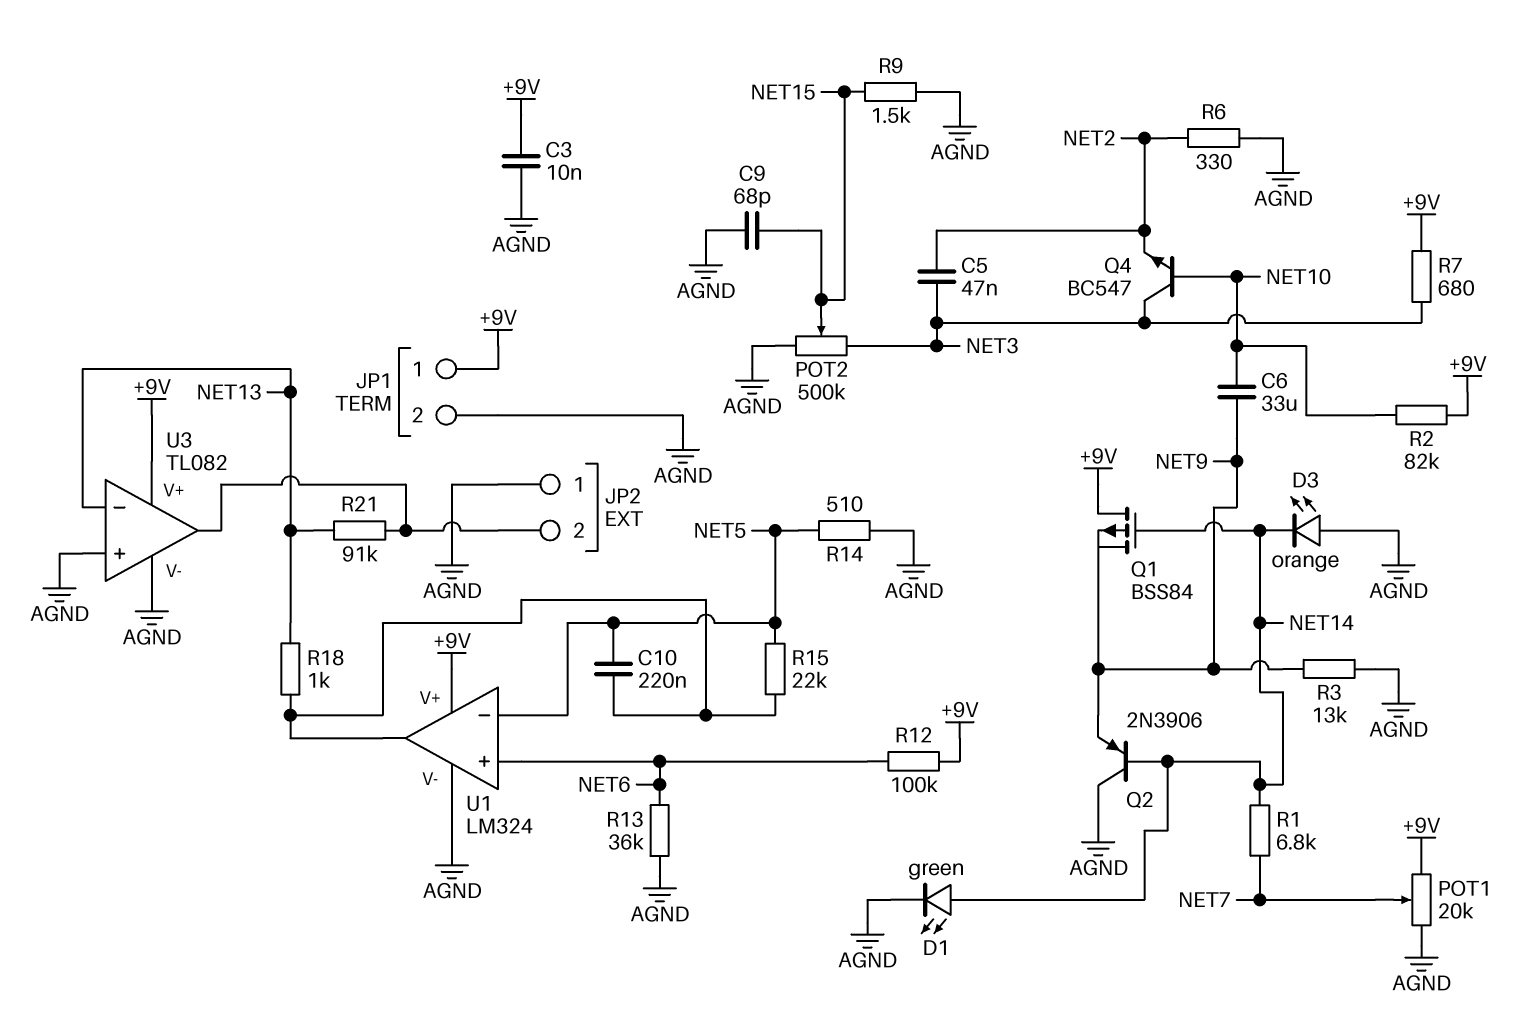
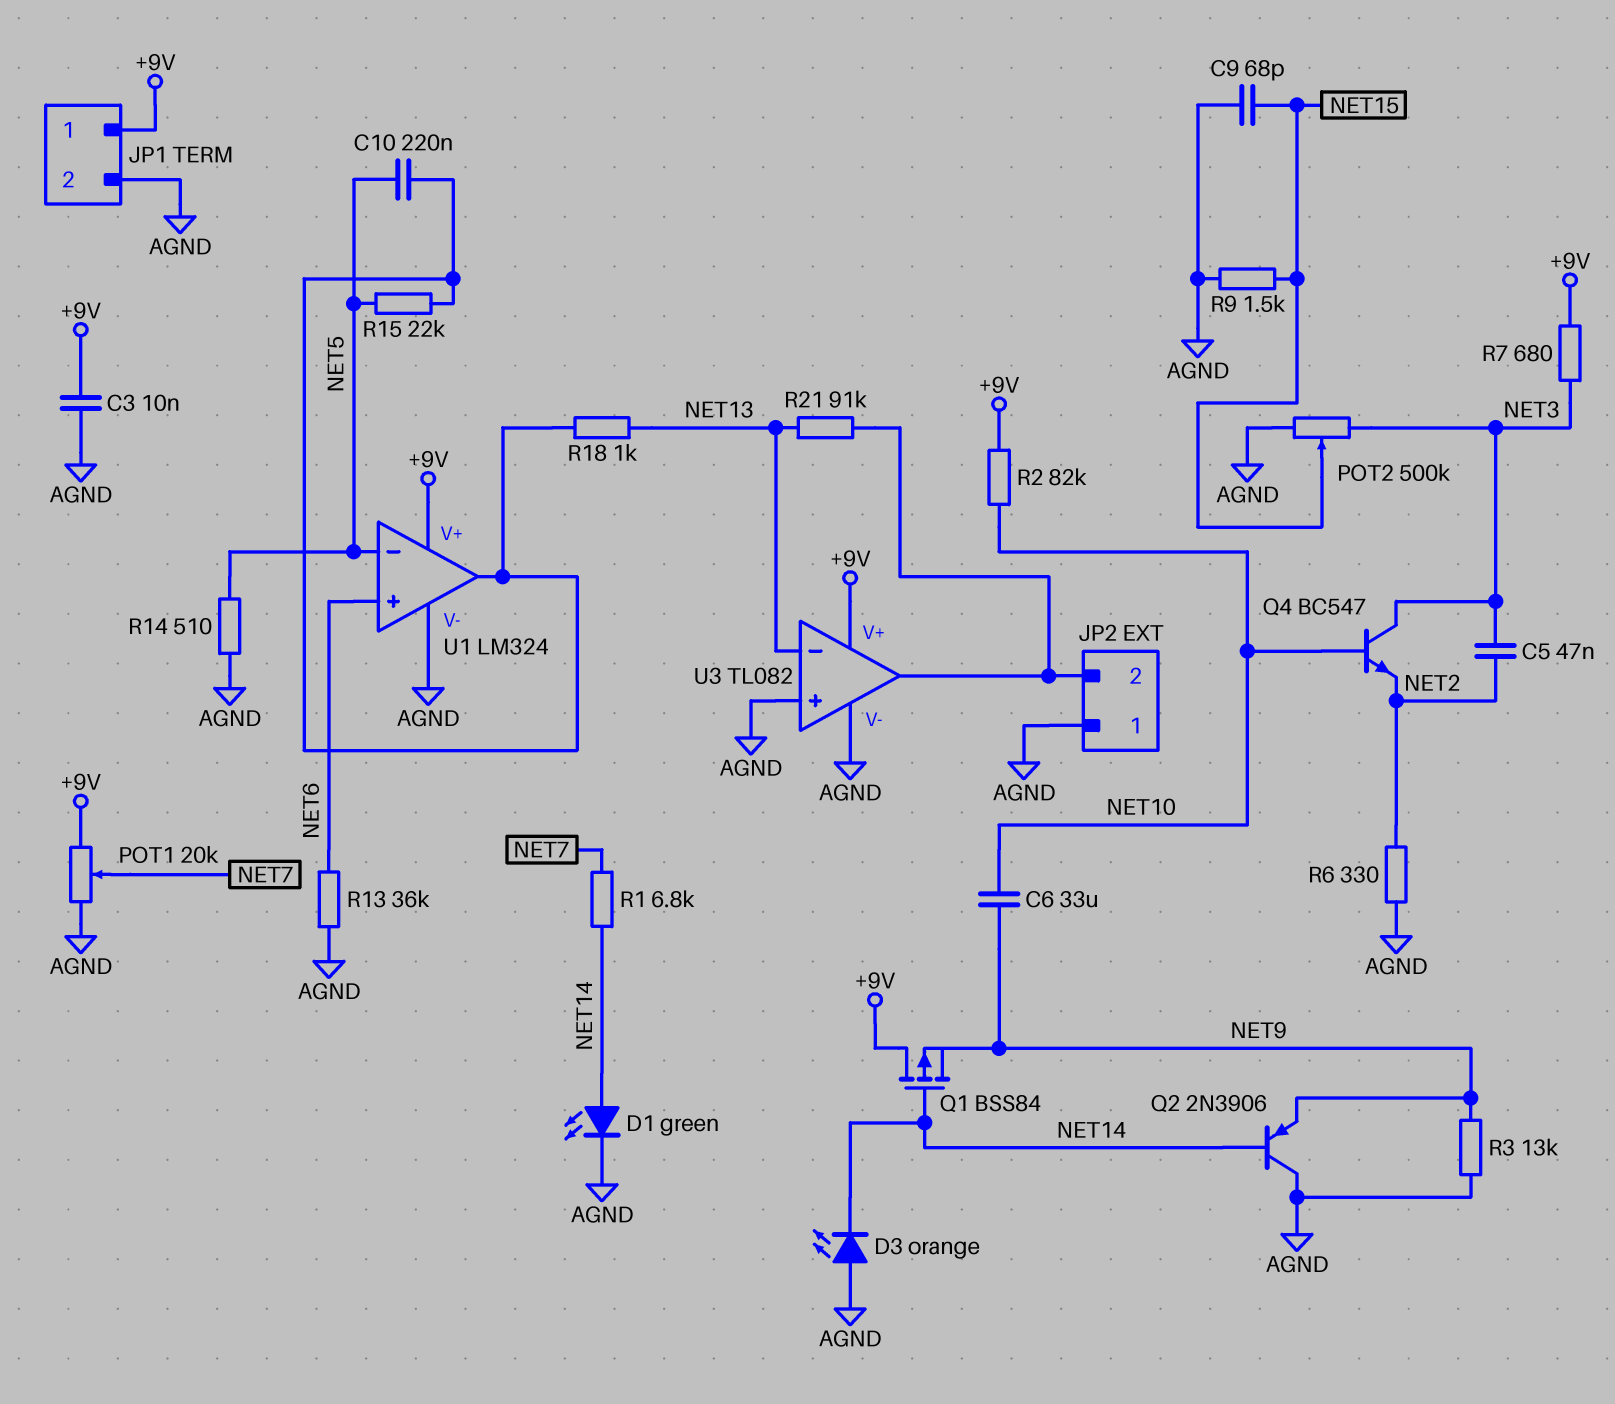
R12: 100k (+9V, NET6) -> none

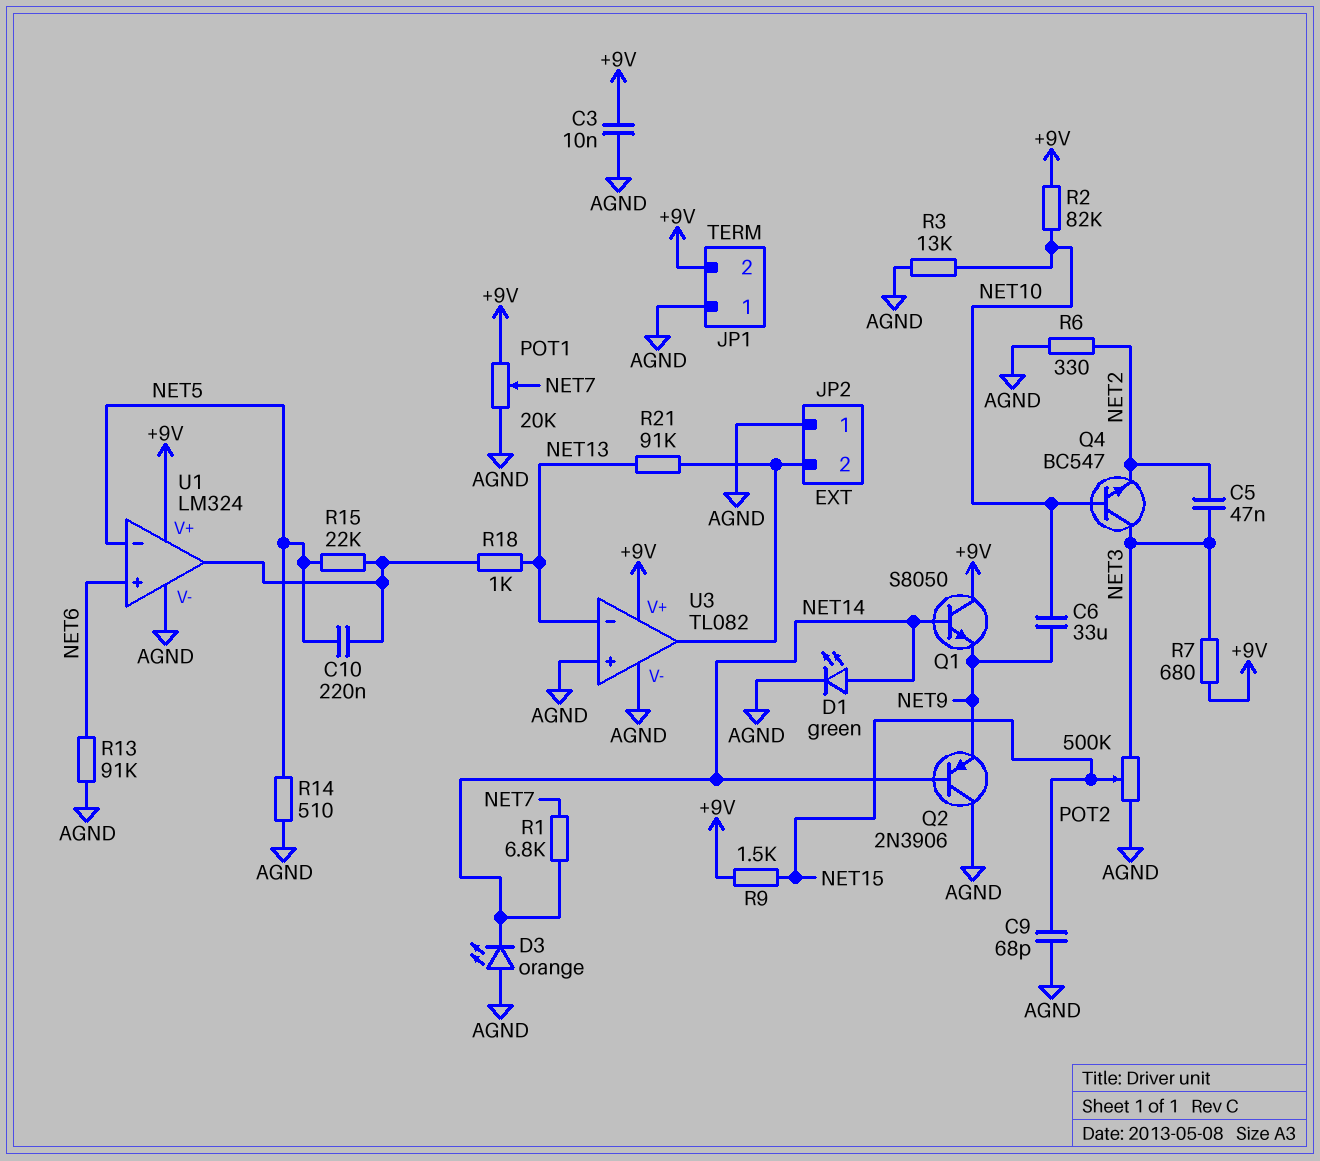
JP1 pin 1: +9V -> AGND
JP1 pin 2: AGND -> +9V
Q1: PMOS BSS84 (G NET14, D +9V, S NET9) -> NPN S8050 (B NET14, C +9V, E NET9)
R3: 13k (AGND, NET9) -> 13k (AGND, NET10)
R9: 1.5k (AGND, NET15) -> 1.5k (+9V, NET15)
R13: 36k (AGND, NET6) -> 91k (AGND, NET6)

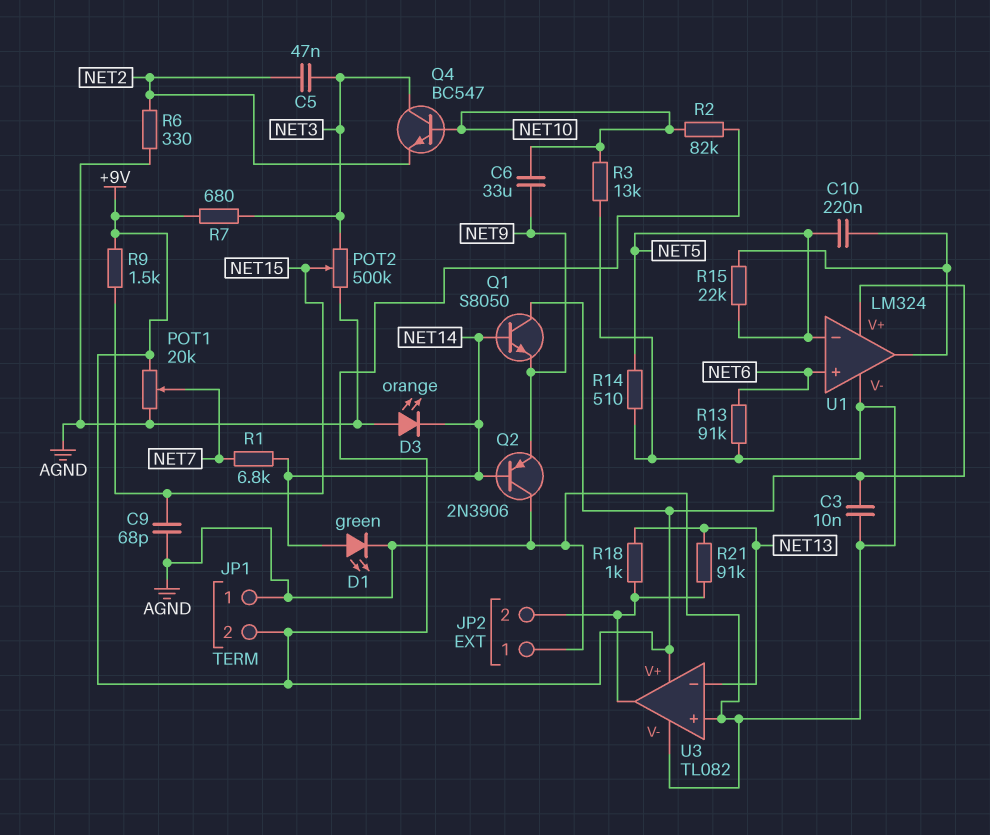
R18: 1k (NET13, U1/out) -> 1k (JP2/2, NET13)

